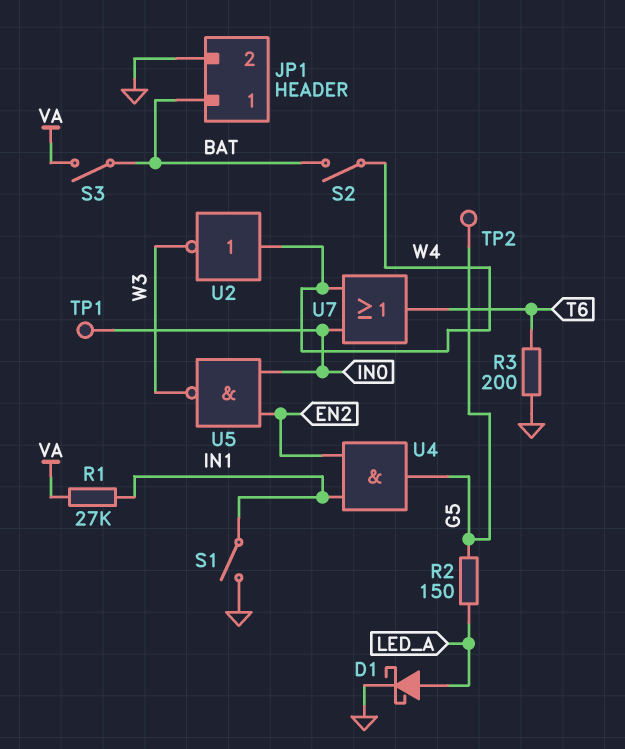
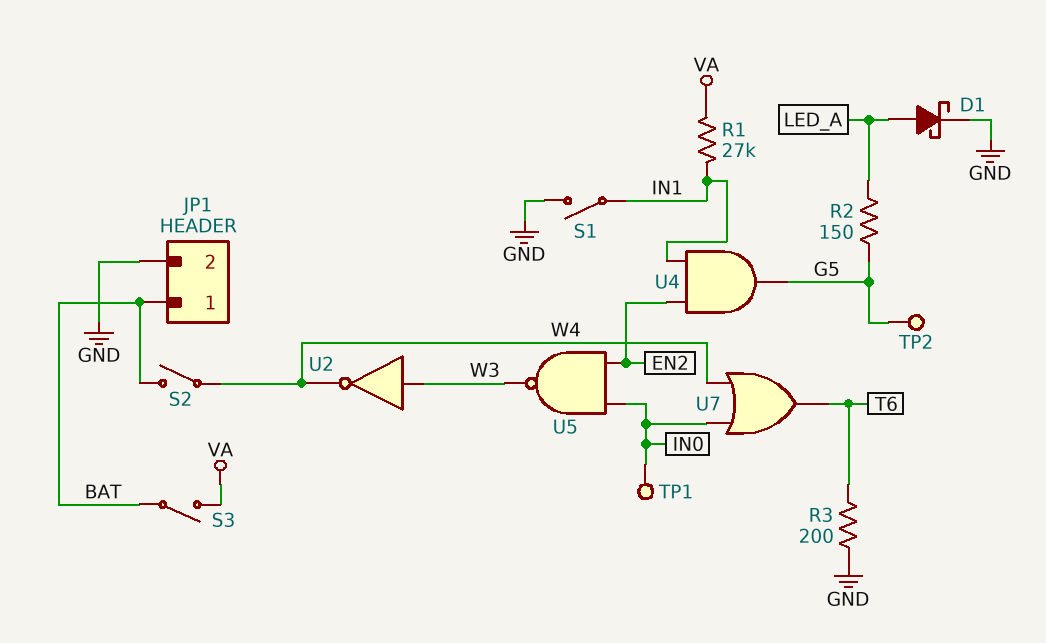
U2: NOT (in W4, out W3) -> NOT (in W3, out W4)

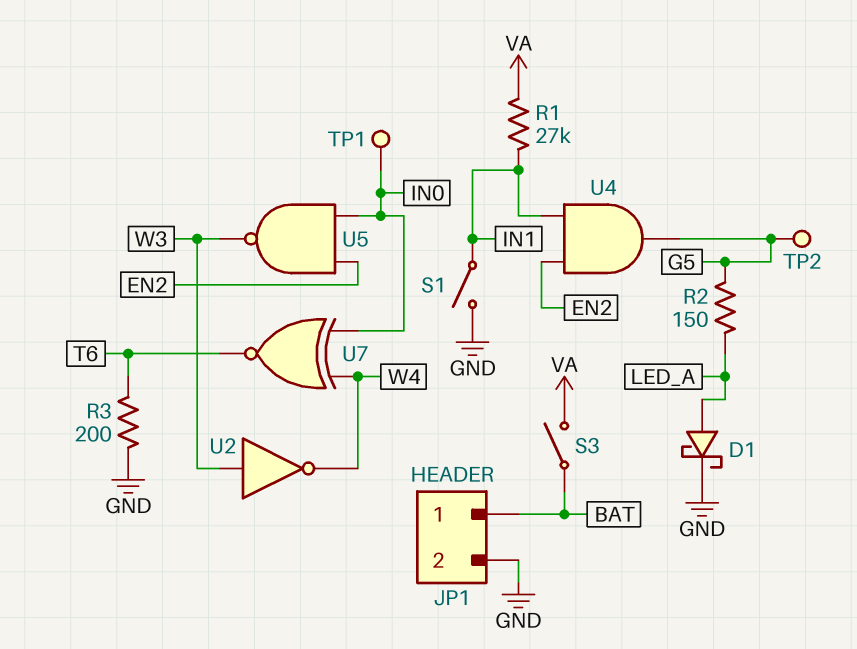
S2: switch (BAT, W4) -> none
U7: OR (in IN0, in W4, out T6) -> XNOR (in IN0, in W4, out T6)

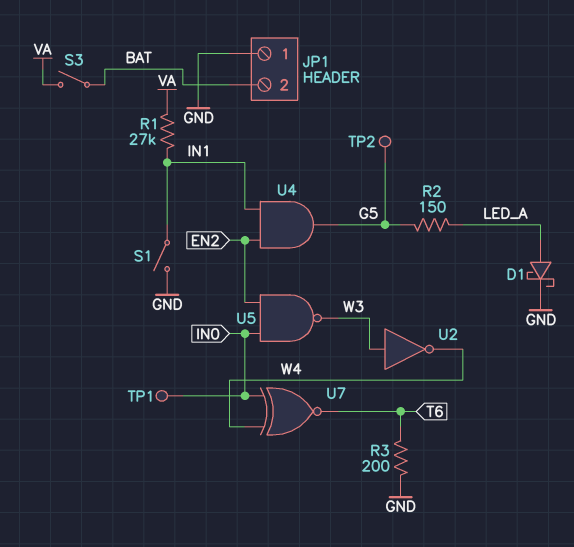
JP1 pin 1: BAT -> GND
JP1 pin 2: GND -> BAT

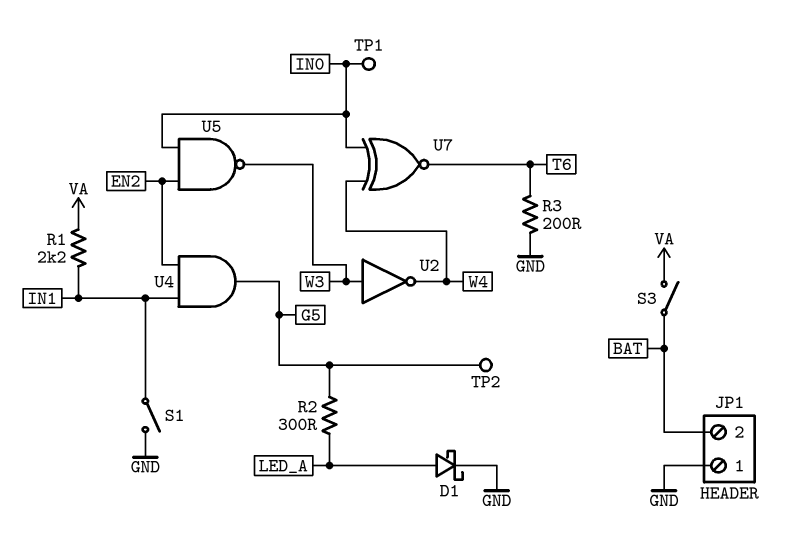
R1: 27k (IN1, VA) -> 2.2k (IN1, VA)
R2: 150 (G5, LED_A) -> 300 (G5, LED_A)

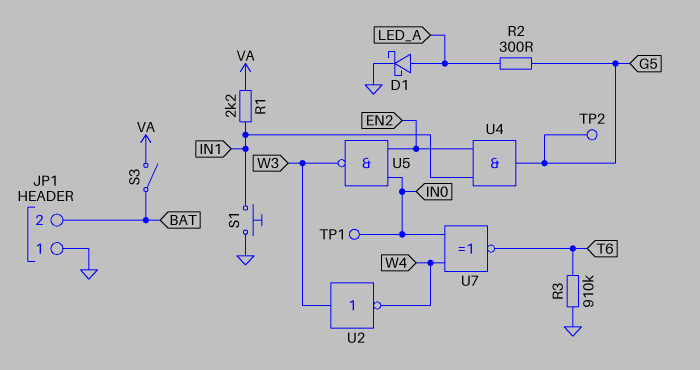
R3: 200 (GND, T6) -> 910k (GND, T6)
S1: switch (GND, IN1) -> button (GND, IN1)

